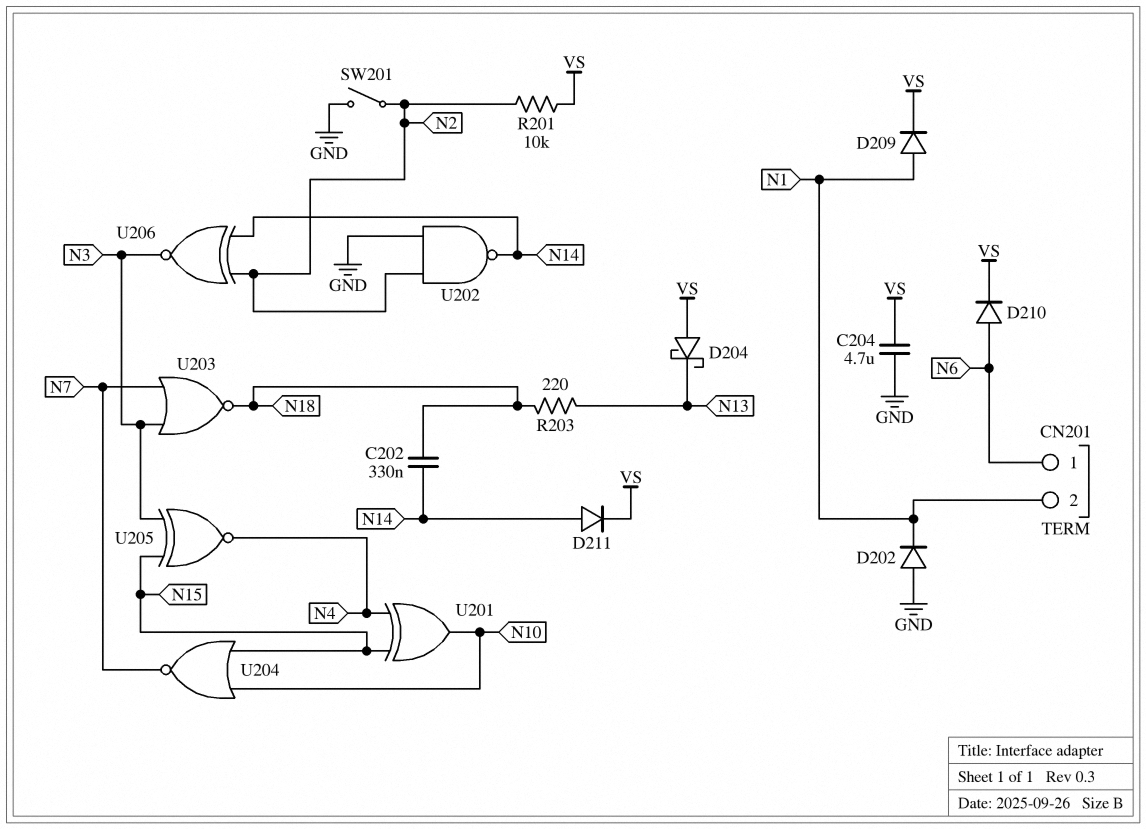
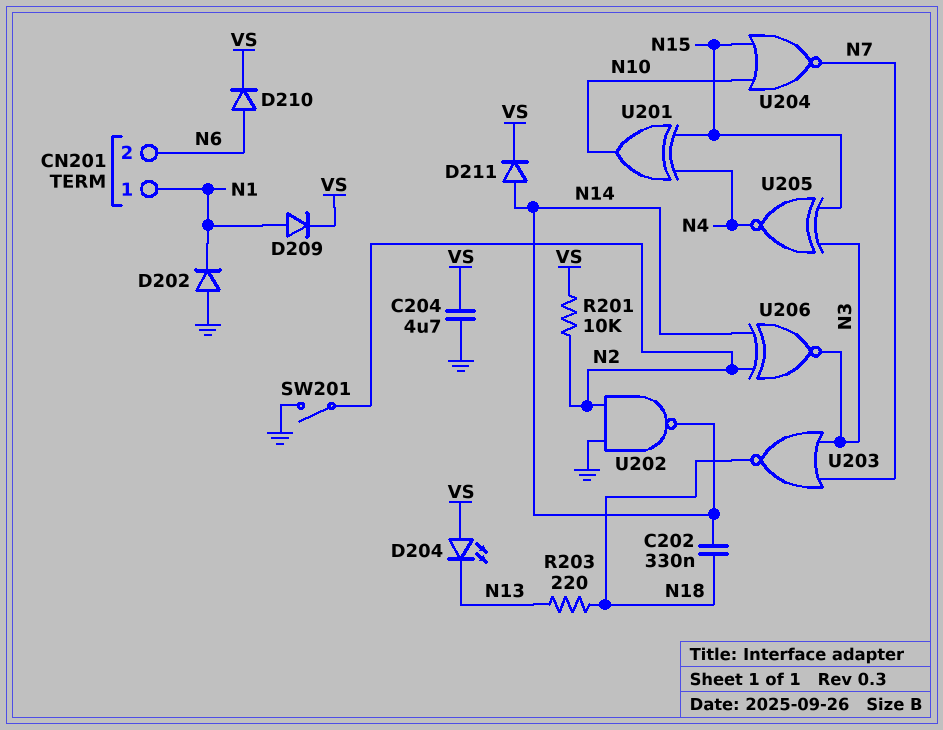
CN201 pin 1: N6 -> N1
CN201 pin 2: N1 -> N6
D204: schottky (A VS, K N13) -> LED (A VS, K N13)

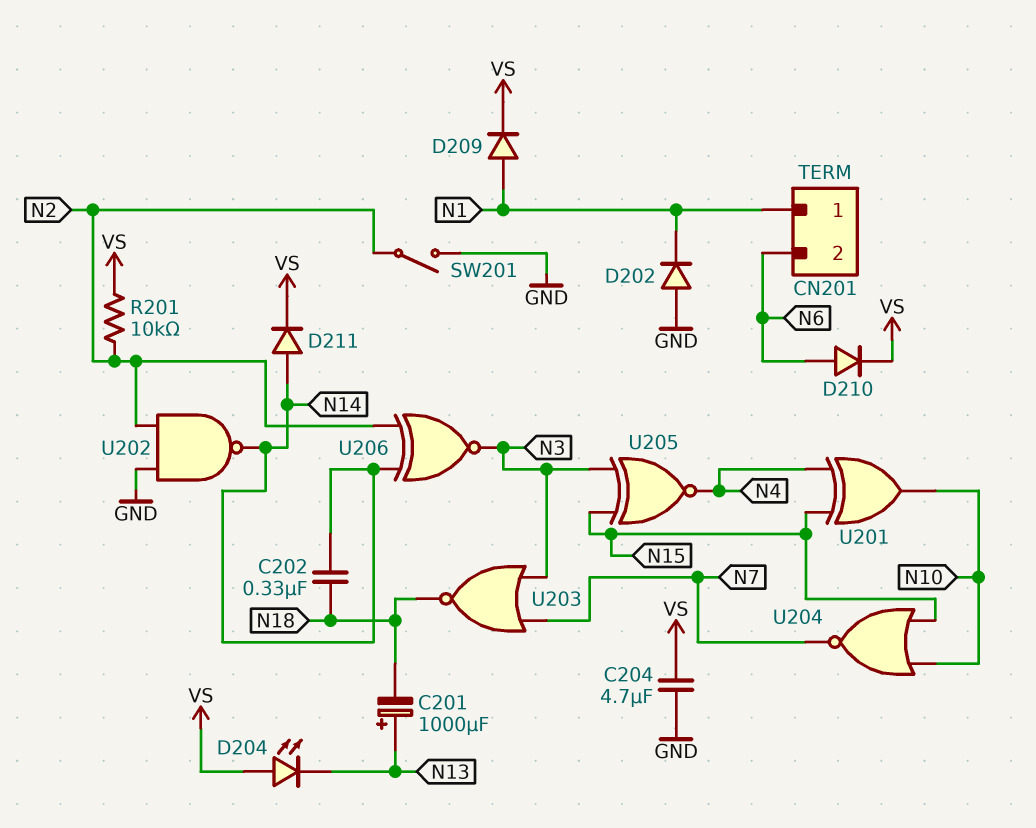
C201: none -> 1000uF (plus N13, minus N18)
R203: 220 (N13, N18) -> none

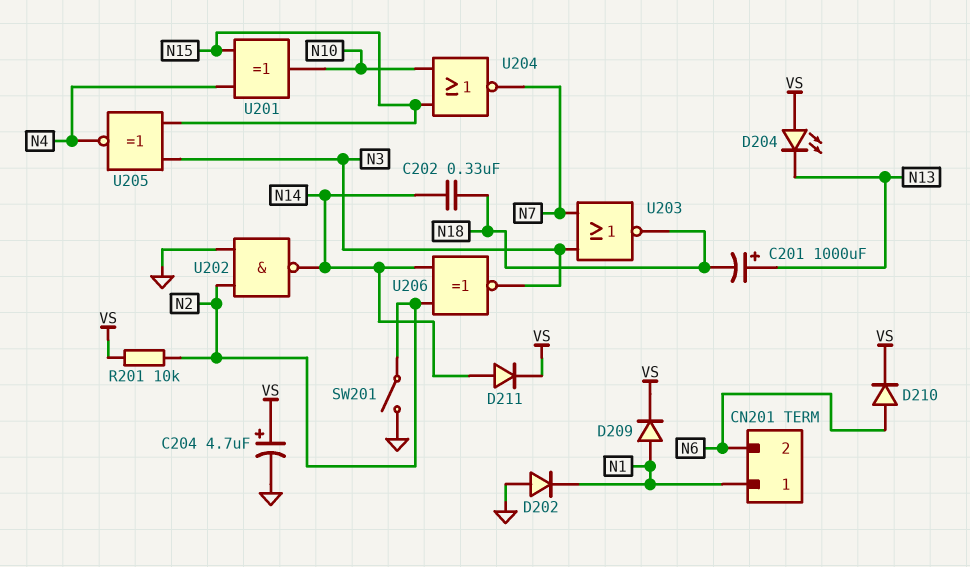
C204: 4.7uF (GND, VS) -> 4.7uF (plus VS, minus GND)

